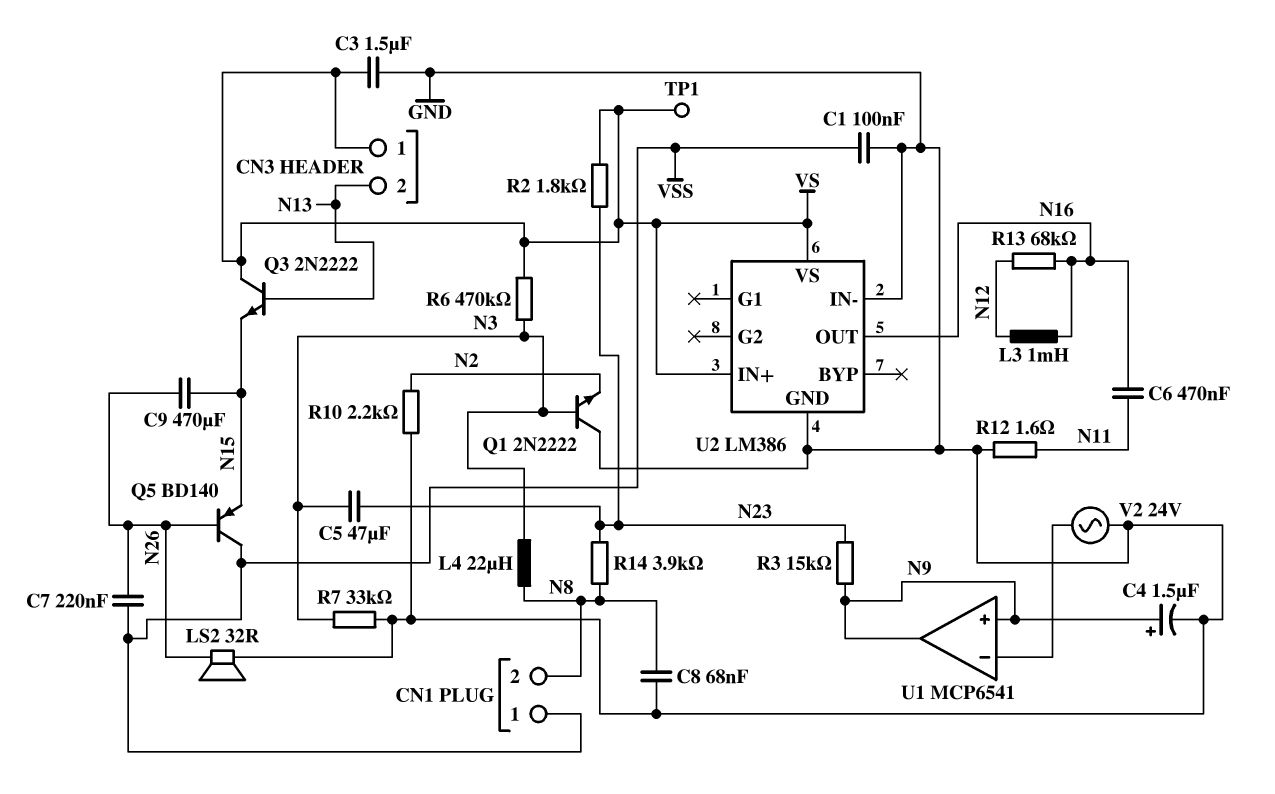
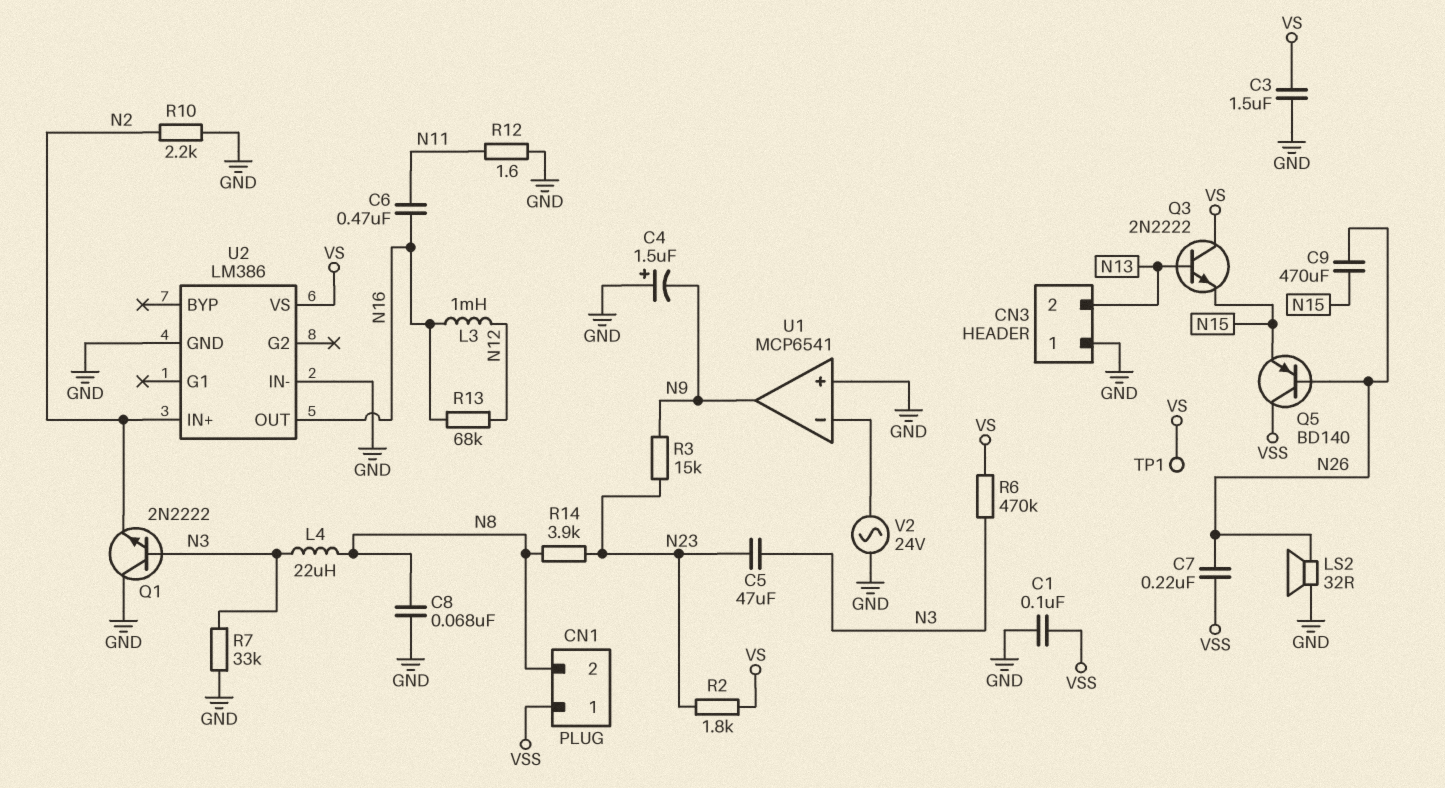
C4: 1.5uF (plus N9, minus GND) -> 1.5uF (plus GND, minus N9)
CN3 pin 1: VS -> GND
U1 pin in+: N9 -> GND
U2 pin IN+: VS -> N2

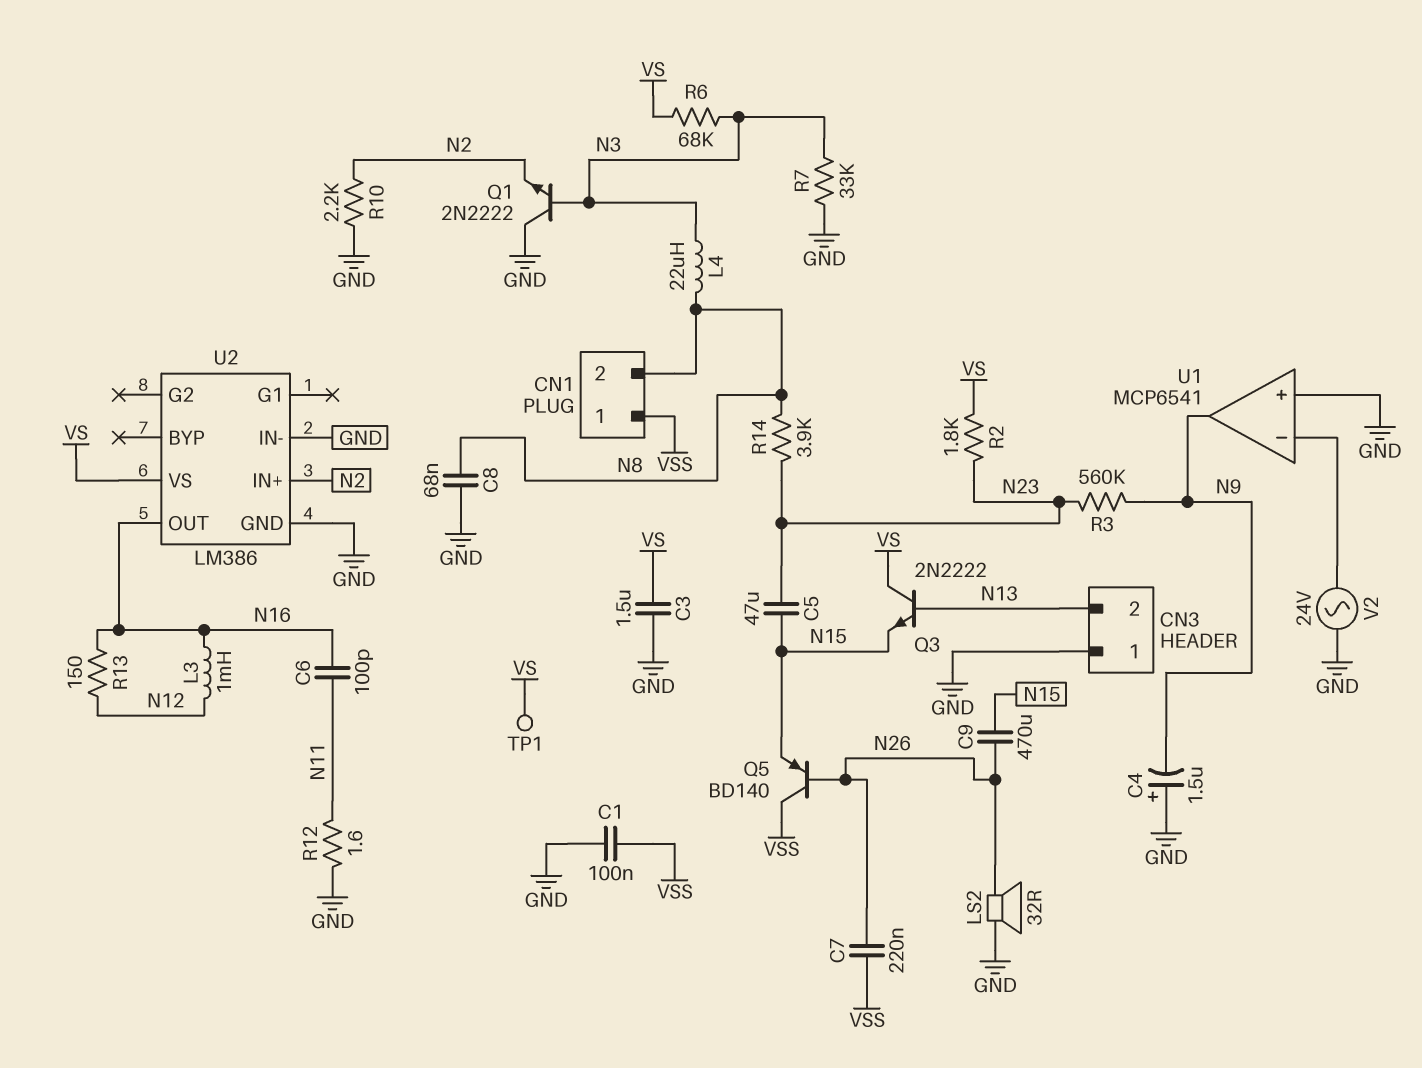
C5: 47uF (N3, N23) -> 47uF (N15, N23)
C6: 470nF (N11, N16) -> 100pF (N11, N16)
R3: 15k (N9, N23) -> 560k (N9, N23)
R6: 470k (N3, VS) -> 68k (N3, VS)
R13: 68k (N12, N16) -> 150 (N12, N16)

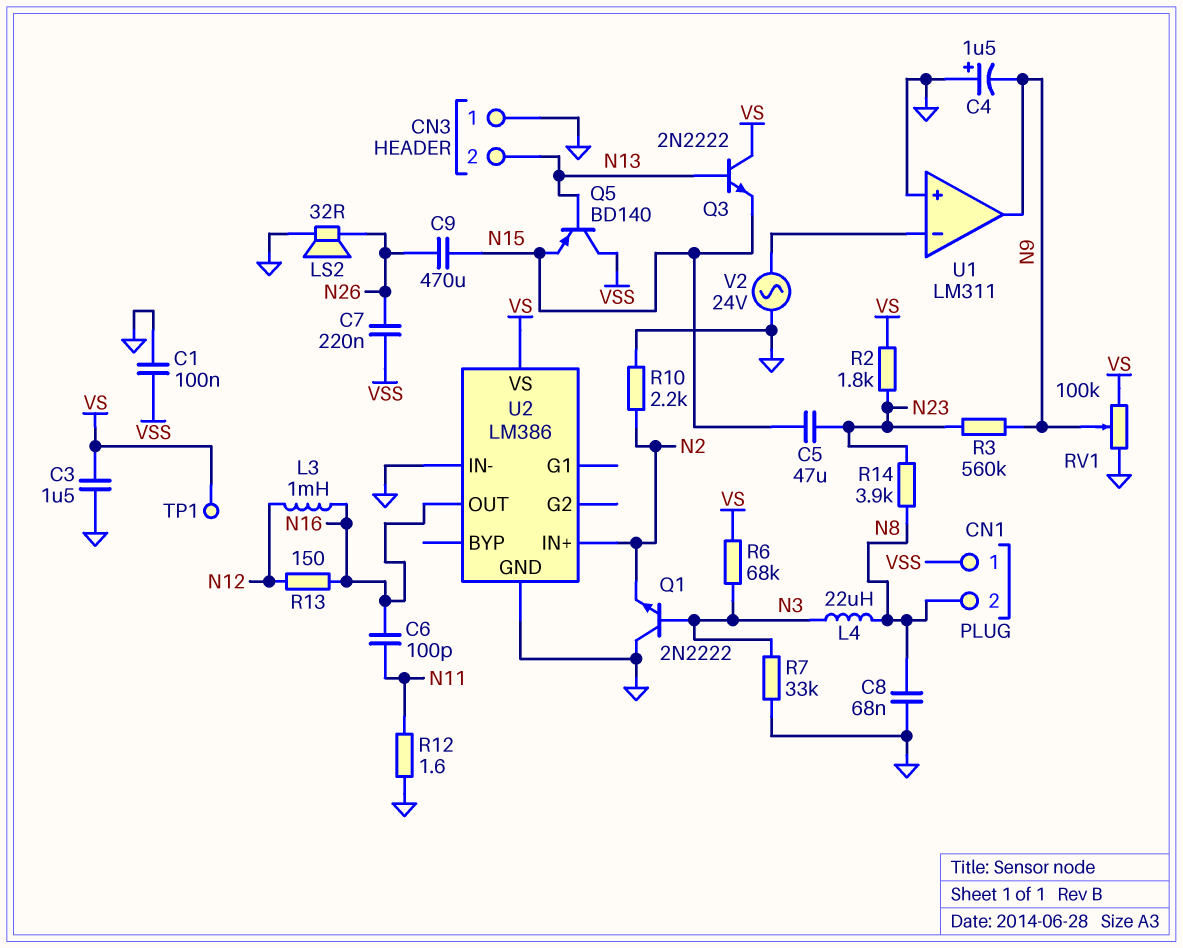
Q5: PNP BD140 (B N26, C VSS, E N15) -> PNP BD140 (B N13, C VSS, E N15)
RV1: none -> 100k (GND, VS, wiper N9)
U1: MCP6541 -> LM311

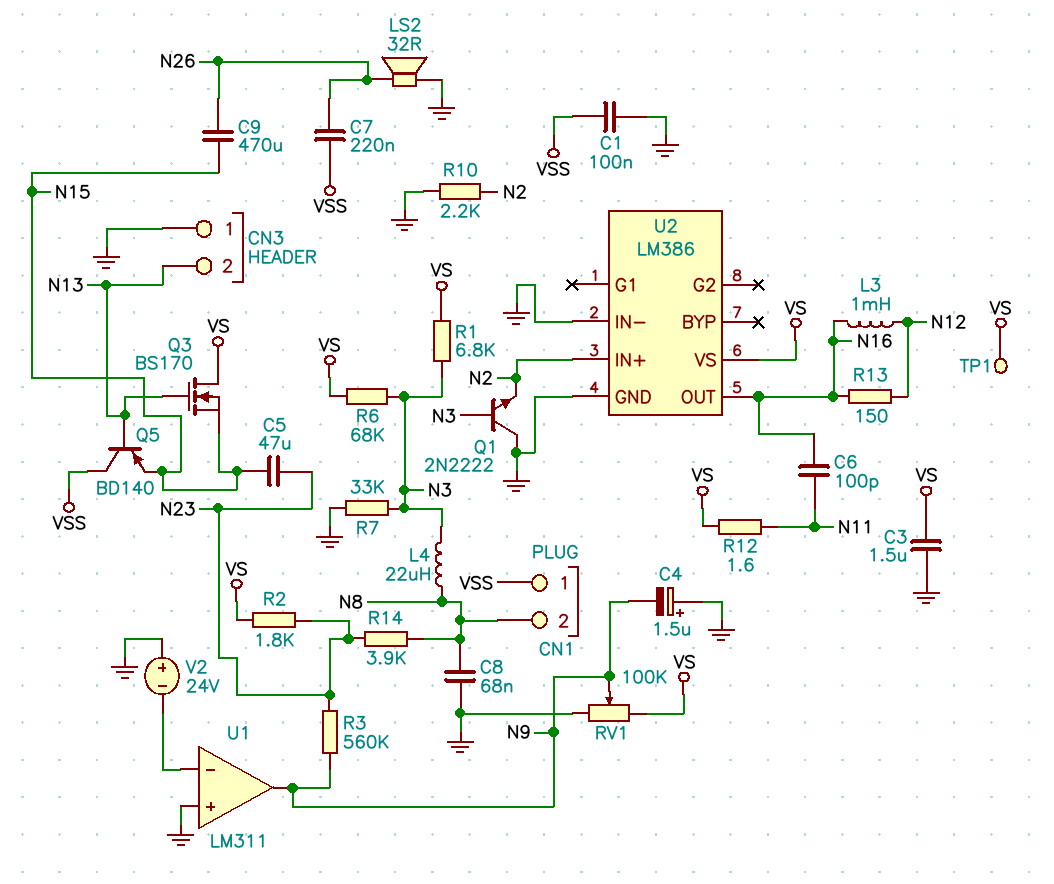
Q3: NPN 2N2222 (B N13, C VS, E N15) -> NMOS BS170 (G N13, D VS, S N15)
R1: none -> 6.8k (N3, VS)
R12: 1.6 (GND, N11) -> 1.6 (N11, VS)
V2: AC 24V (GND, U1/in-) -> 24V (plus GND, minus U1/in-)

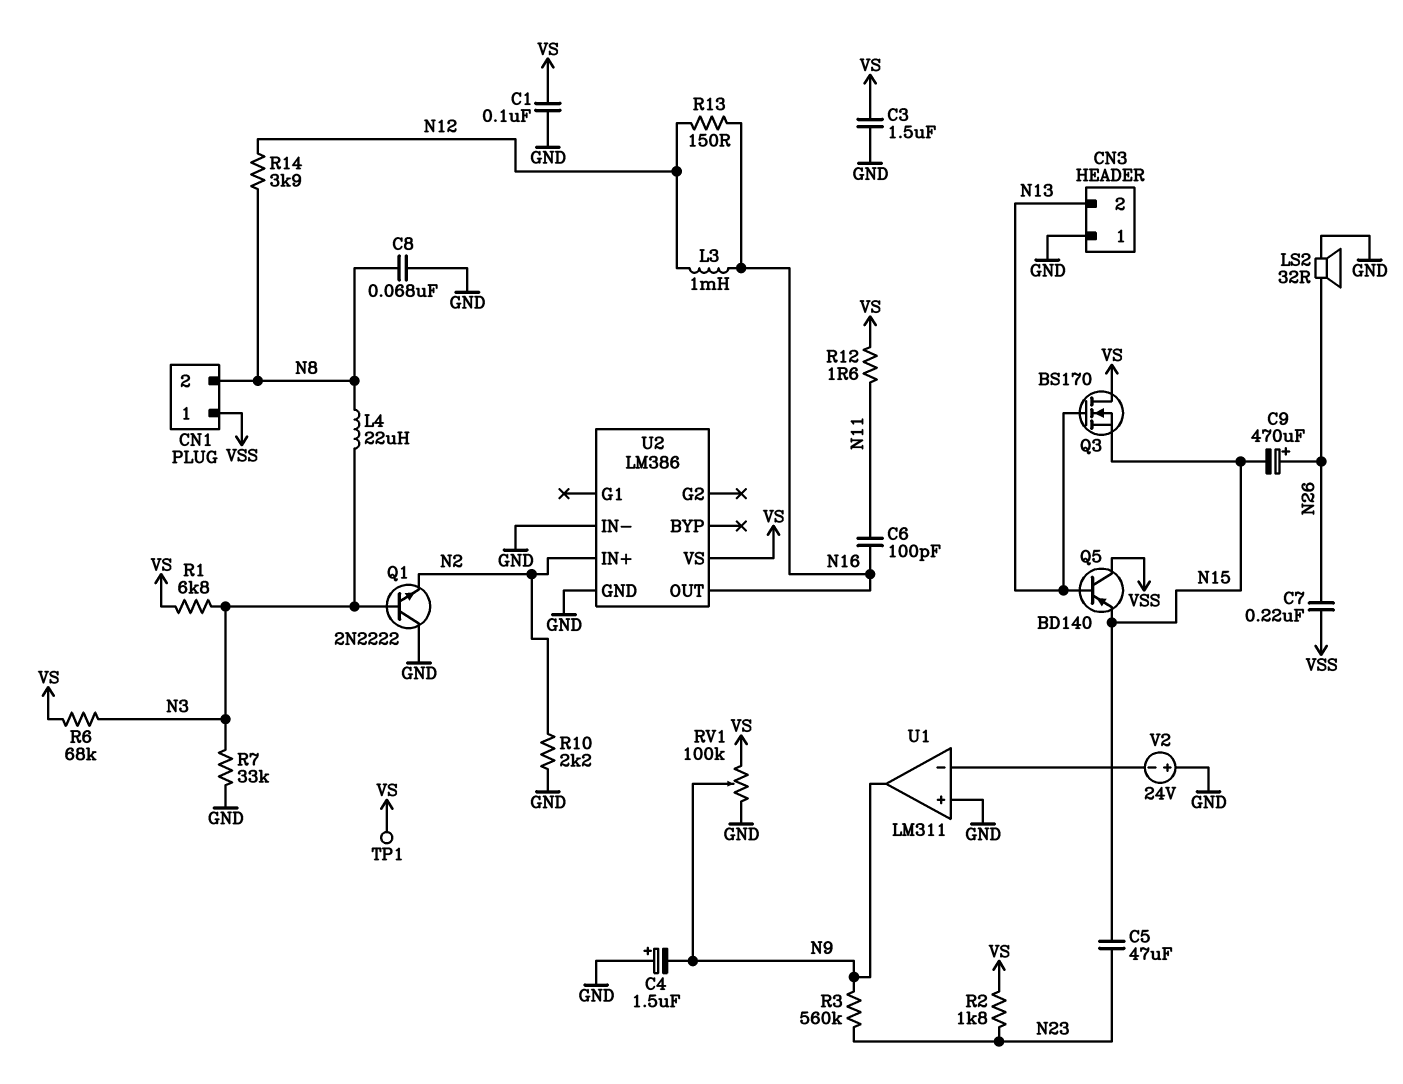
C1: 100nF (GND, VSS) -> 100nF (GND, VS)
C9: 470uF (N15, N26) -> 470uF (plus N26, minus N15)
R14: 3.9k (N8, N23) -> 3.9k (N8, N12)

